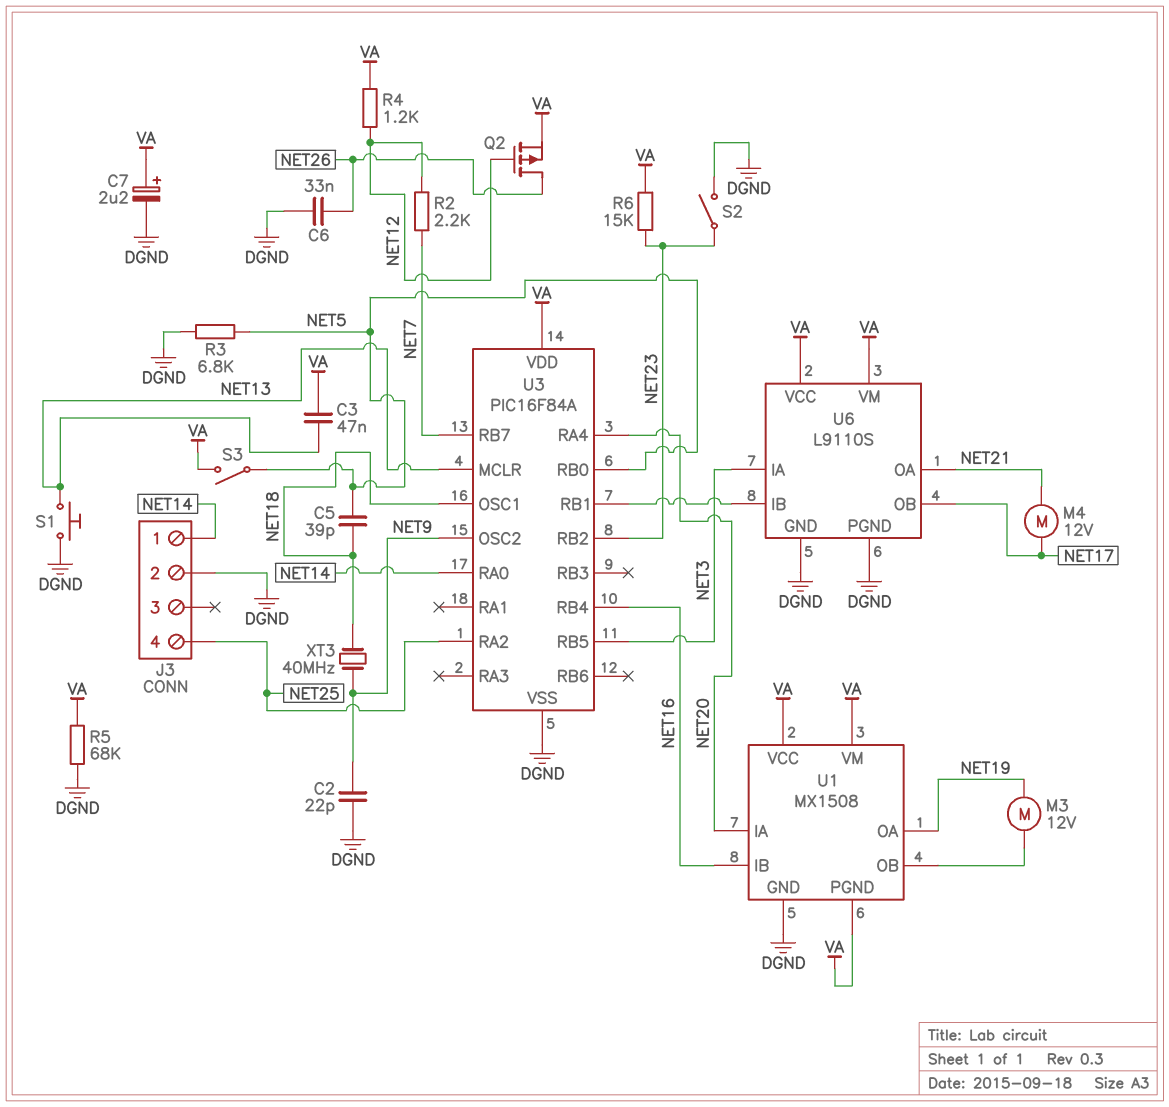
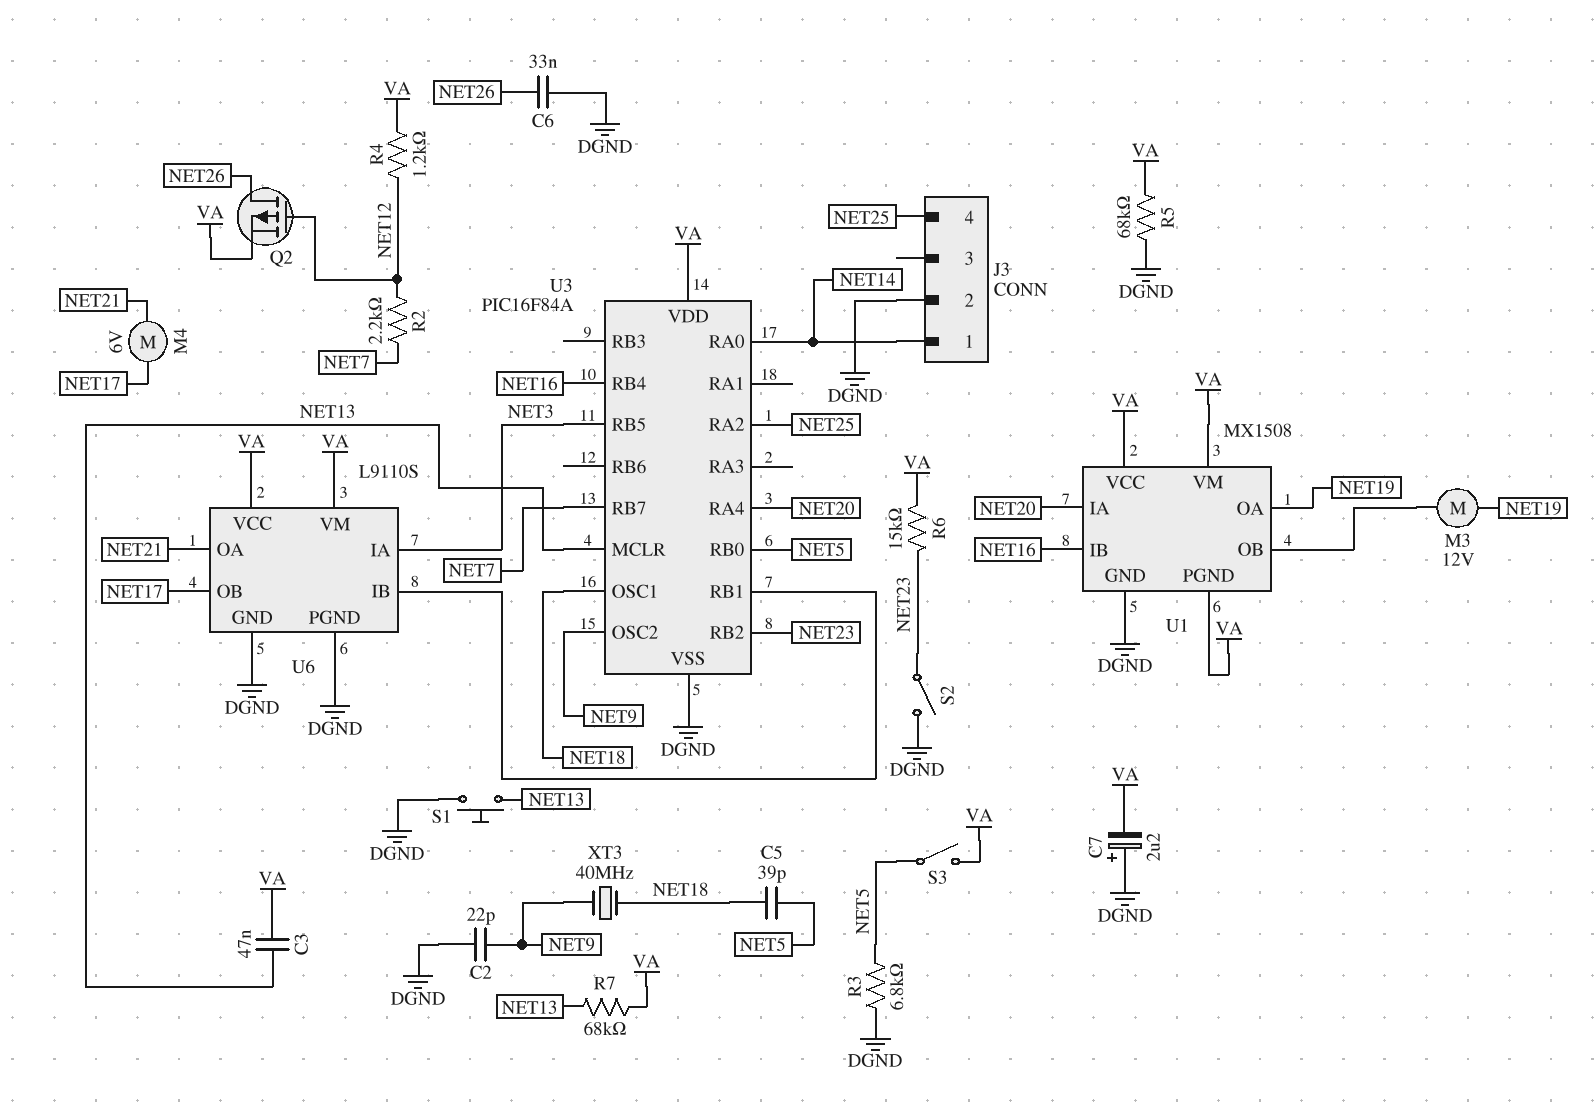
C7: 2.2uF (plus VA, minus DGND) -> 2.2uF (plus DGND, minus VA)
M4: motor 12V (NET17, NET21) -> motor 6V (NET17, NET21)
R7: none -> 68k (NET13, VA)

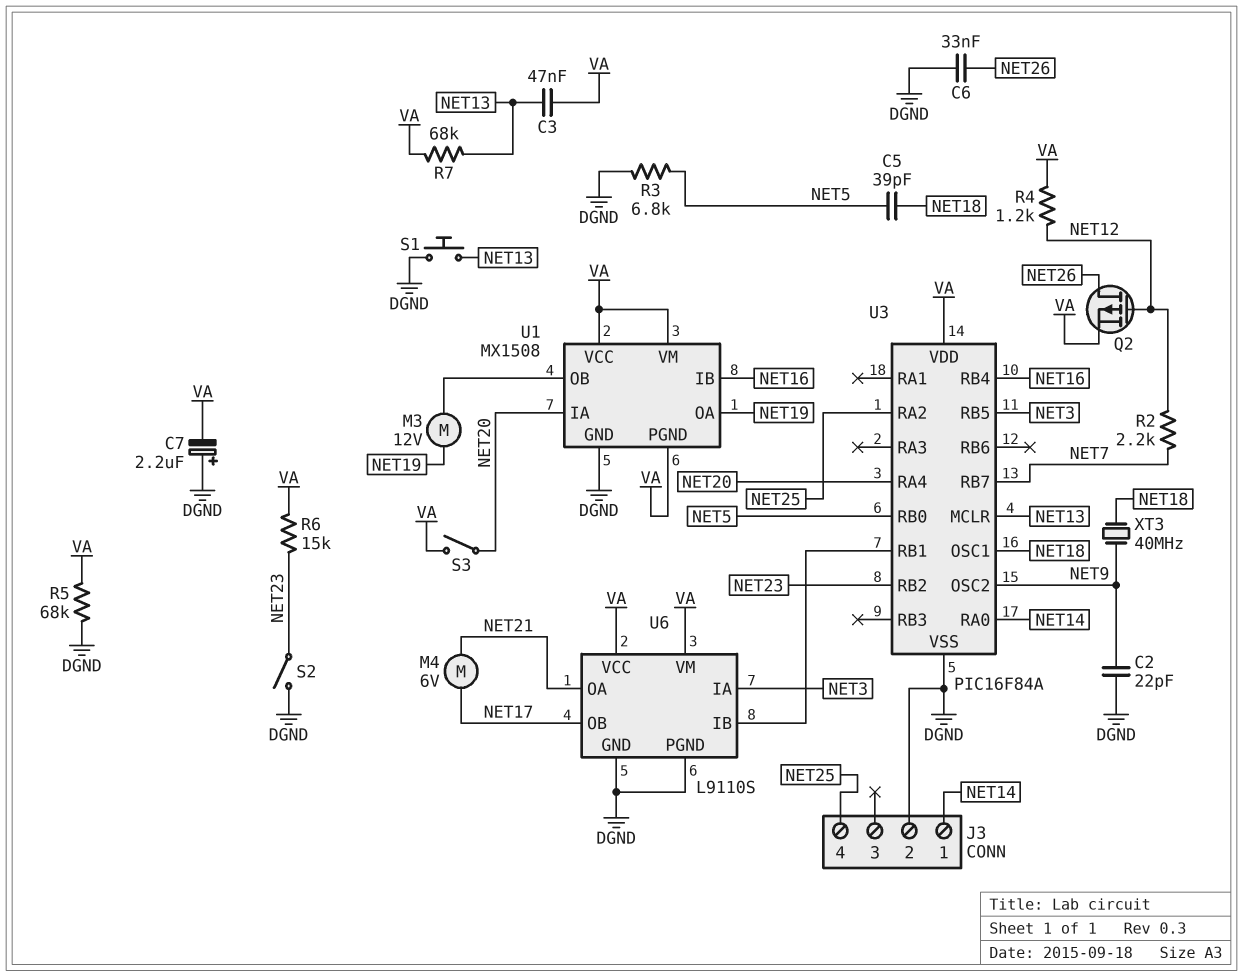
S3: switch (NET5, VA) -> switch (NET20, VA)

